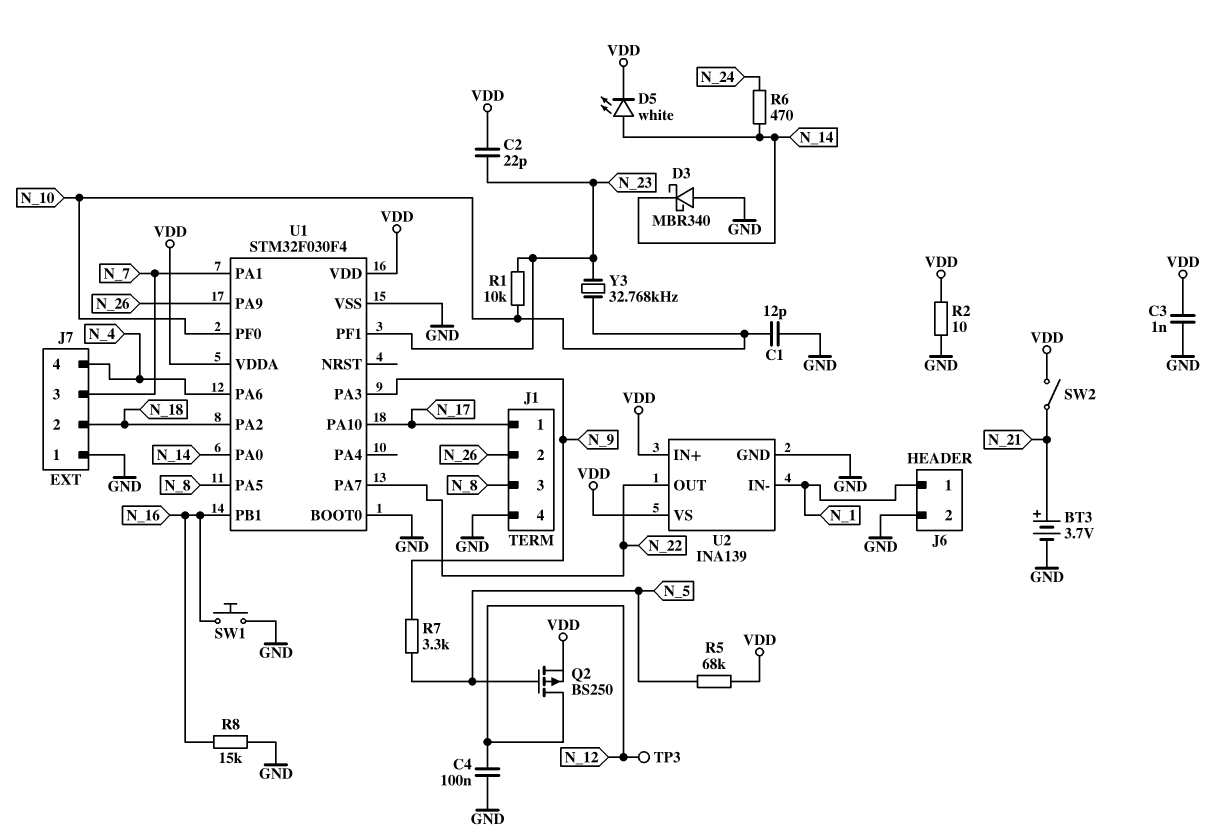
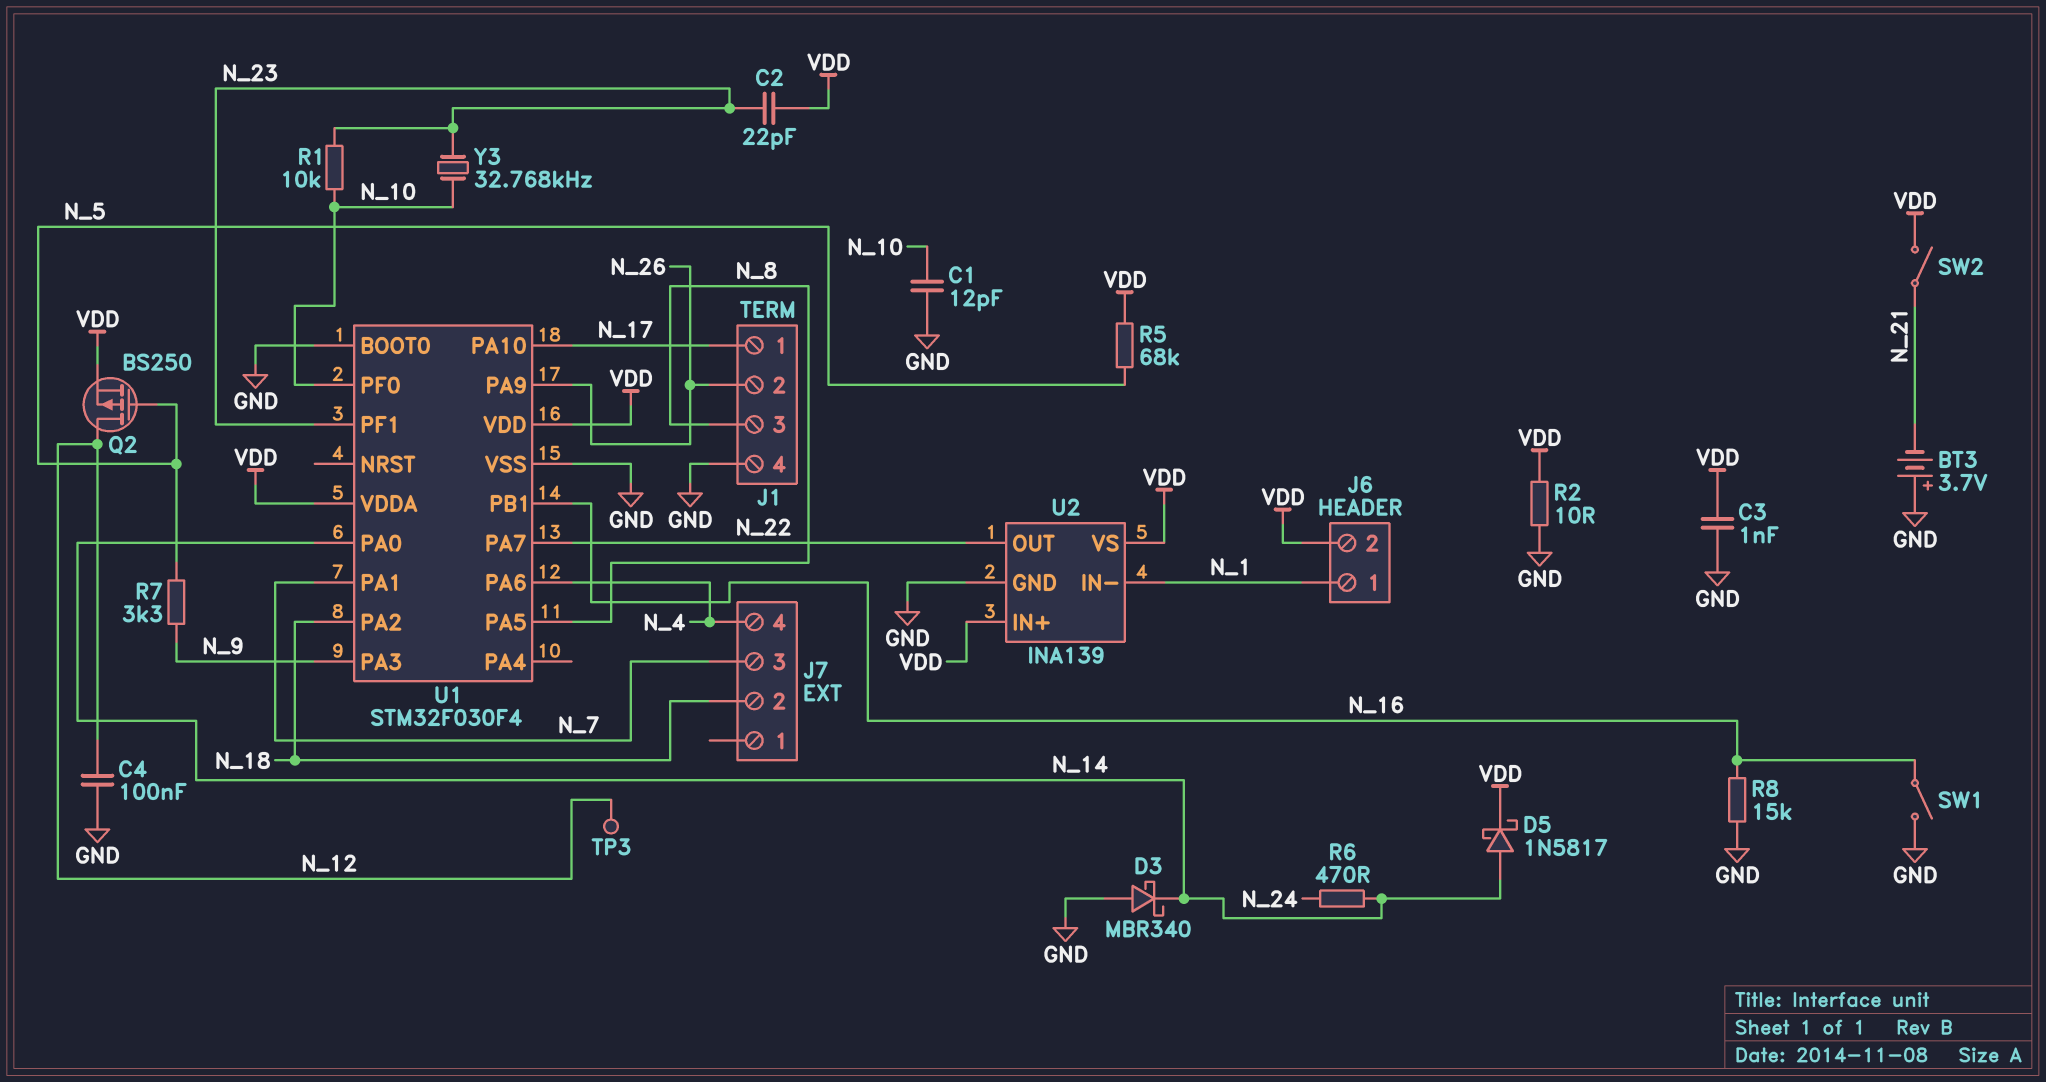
BT3: 3.7V (plus N_21, minus GND) -> 3.7V (plus GND, minus N_21)
D5: LED white (A N_14, K VDD) -> schottky 1N5817 (A N_14, K VDD)
J6 pin 2: GND -> VDD
J7 pin 1: GND -> none
SW1: button (GND, N_16) -> switch (GND, N_16)

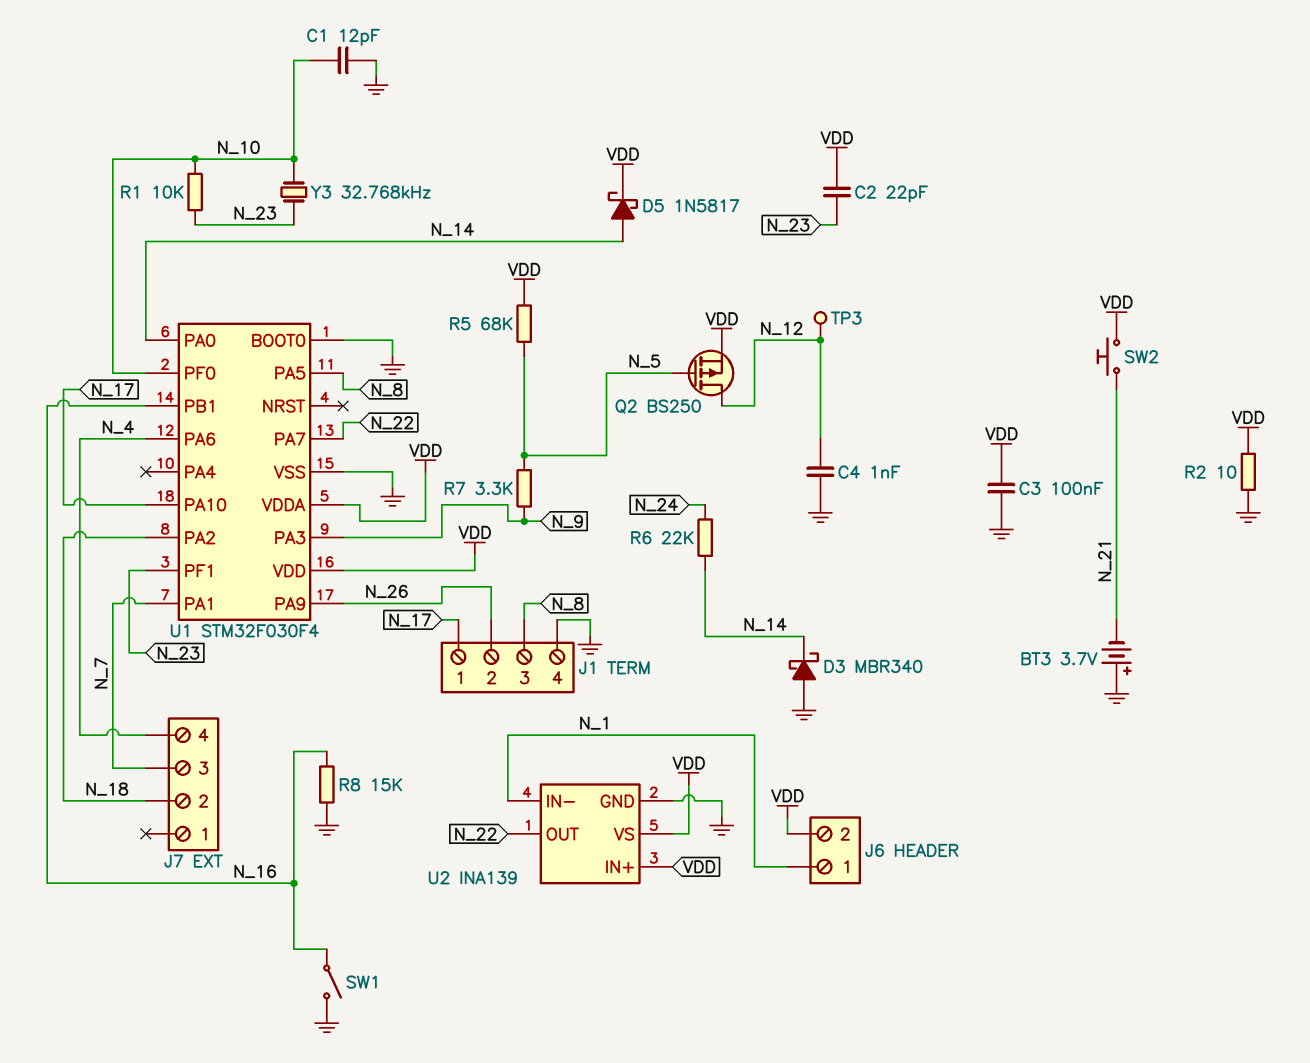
C3: 1nF (GND, VDD) -> 100nF (GND, VDD)
C4: 100nF (GND, N_12) -> 1nF (GND, N_12)
R6: 470 (N_14, N_24) -> 22k (N_14, N_24)
SW2: switch (N_21, VDD) -> button (N_21, VDD)

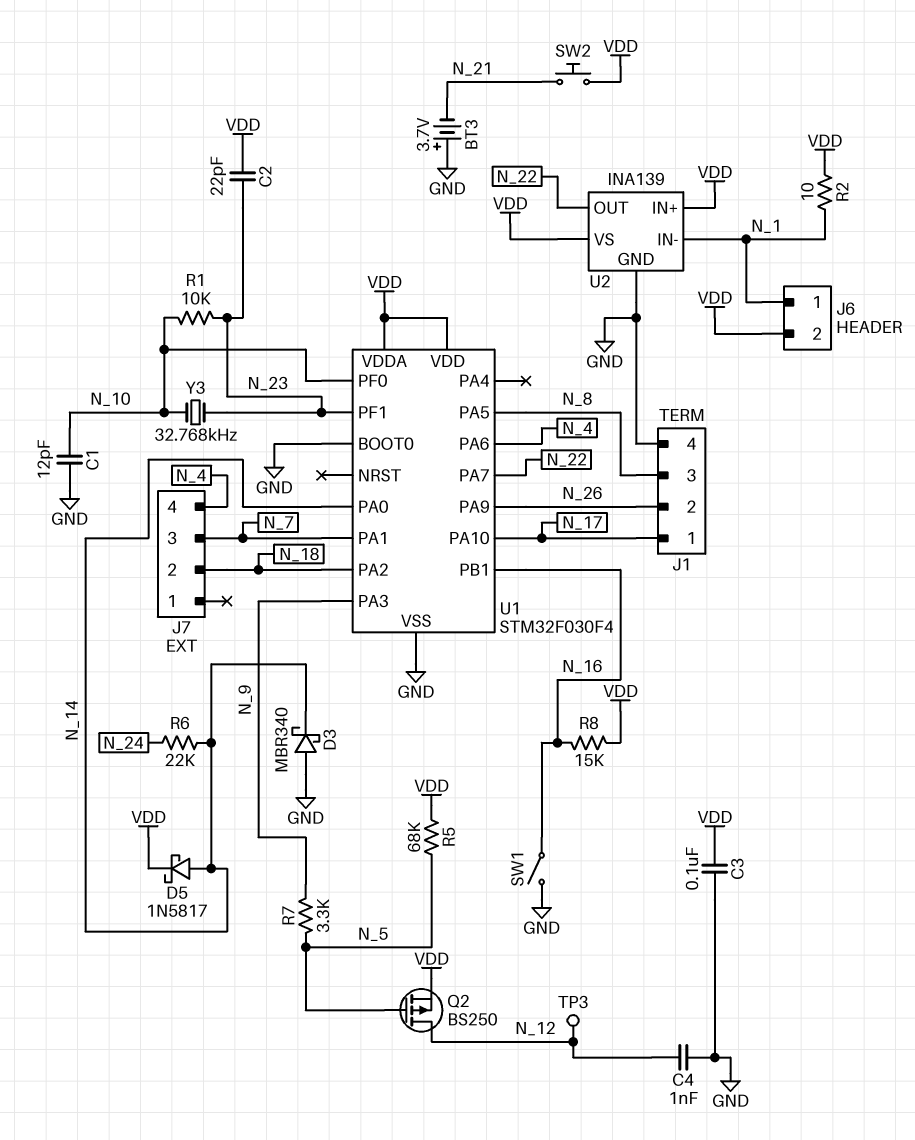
R2: 10 (GND, VDD) -> 10 (N_1, VDD)
R8: 15k (GND, N_16) -> 15k (N_16, VDD)

